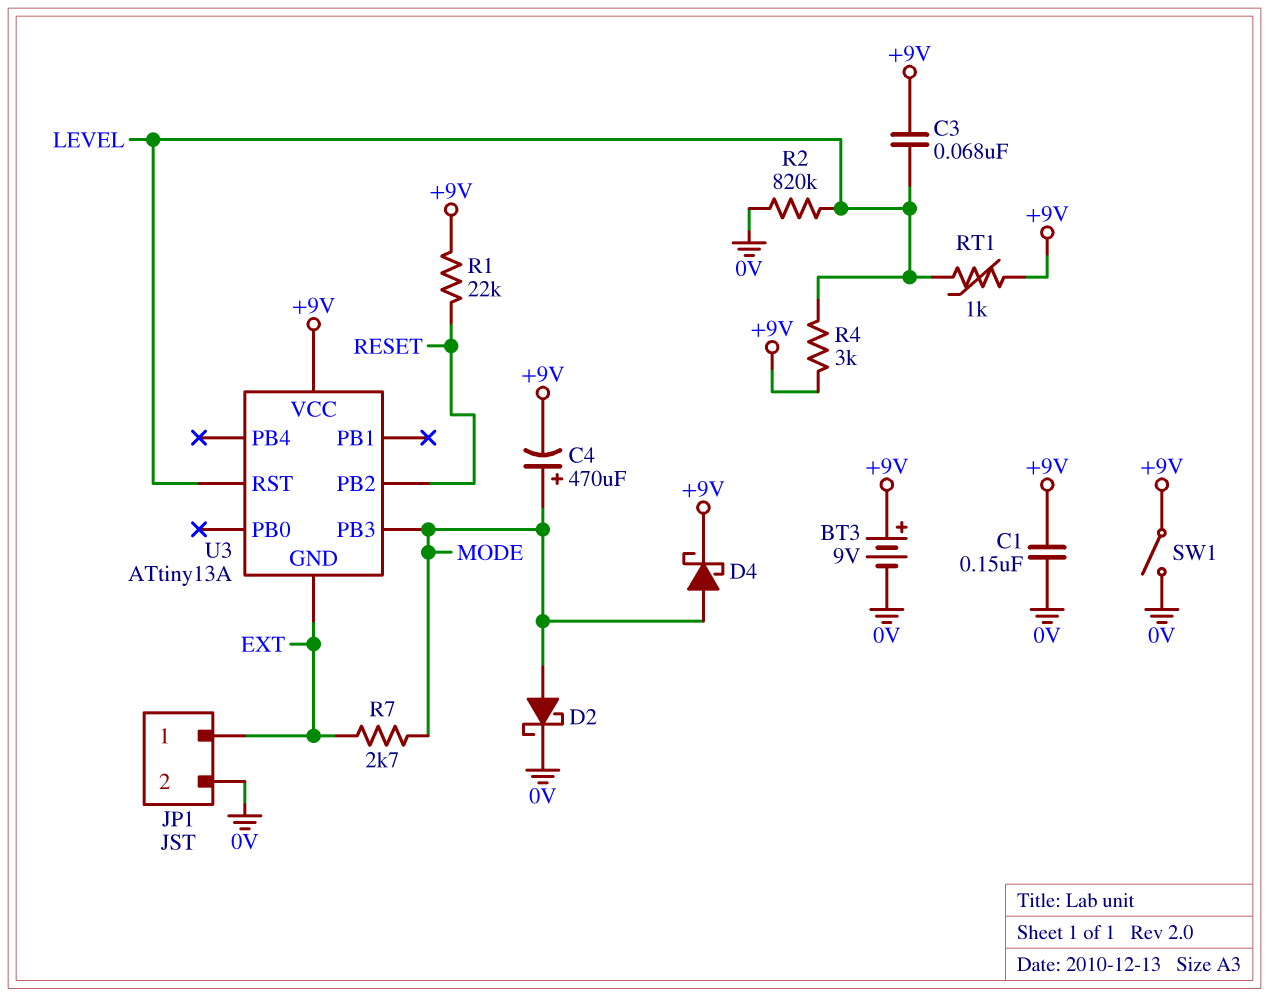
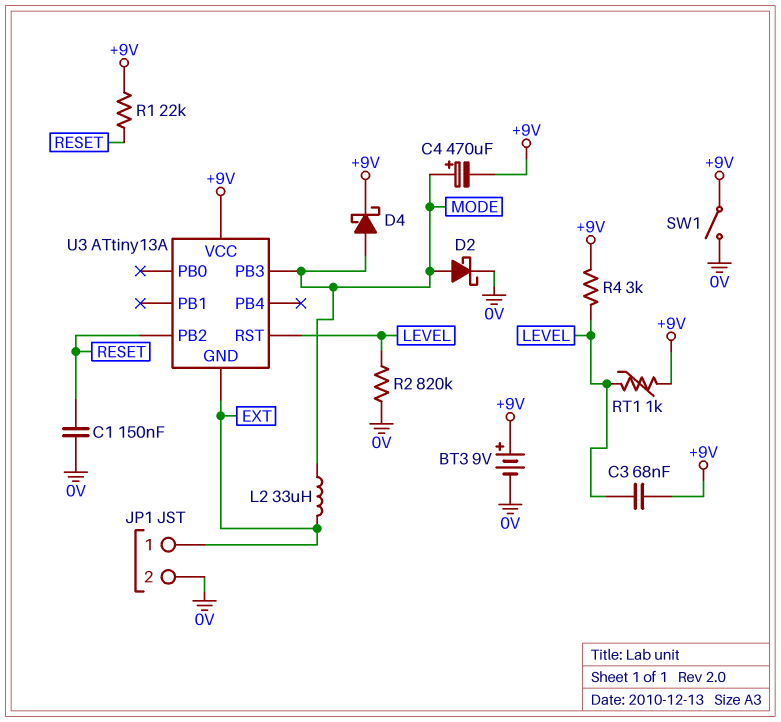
C1: 150nF (+9V, 0V) -> 150nF (0V, RESET)
L2: none -> 33uH (EXT, MODE)
R7: 2.7k (EXT, MODE) -> none

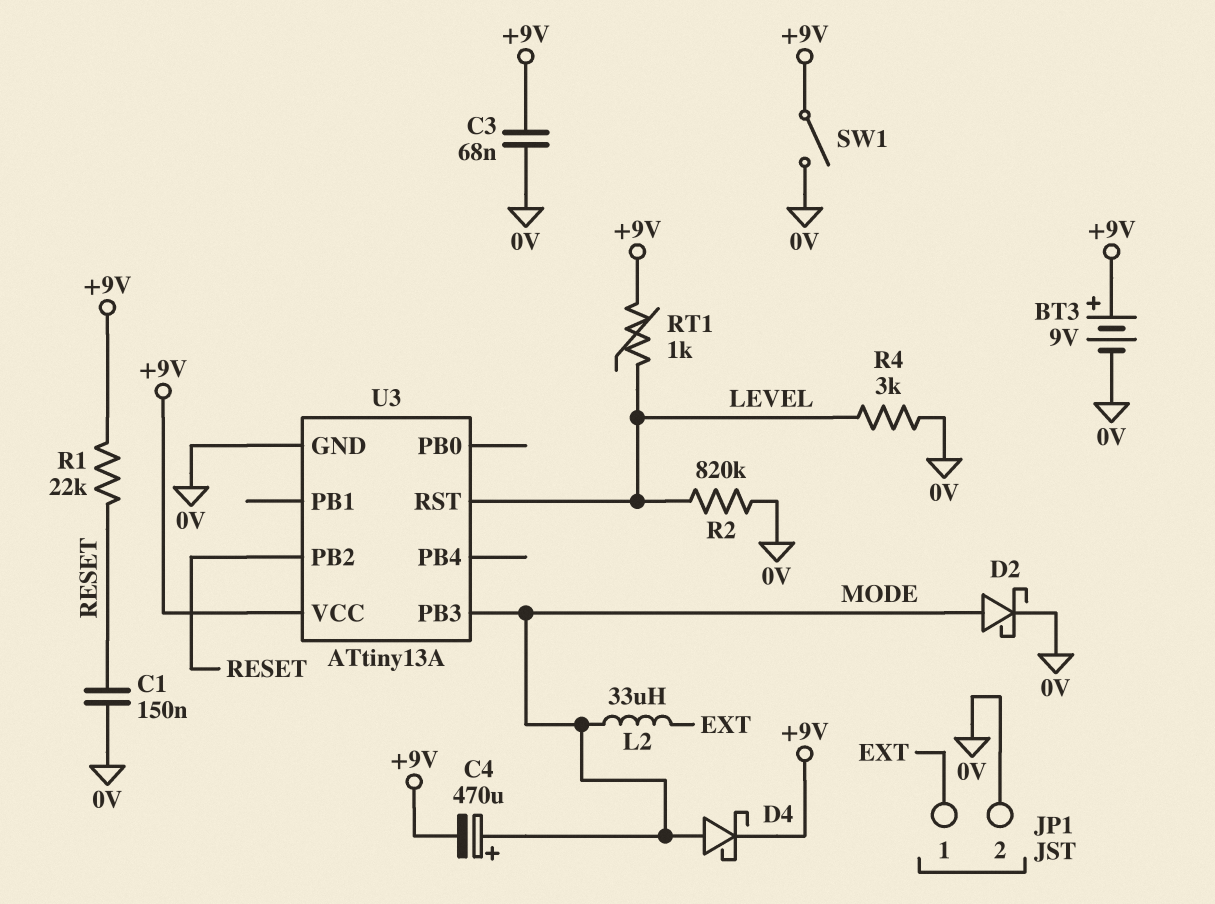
C3: 68nF (+9V, LEVEL) -> 68nF (+9V, 0V)
R4: 3k (+9V, LEVEL) -> 3k (0V, LEVEL)
U3 pin GND: EXT -> 0V

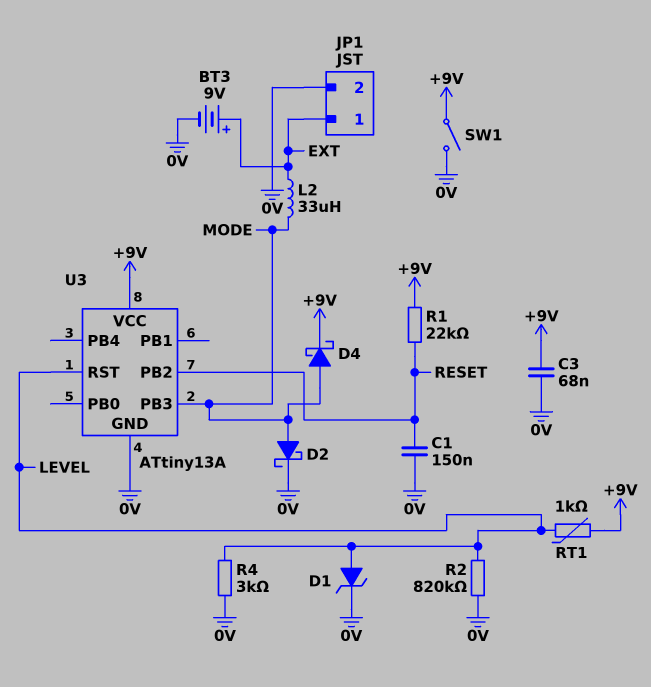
BT3: 9V (plus +9V, minus 0V) -> 9V (plus EXT, minus 0V)
C4: 470uF (plus MODE, minus +9V) -> none
D1: none -> zener (A LEVEL, K 0V)

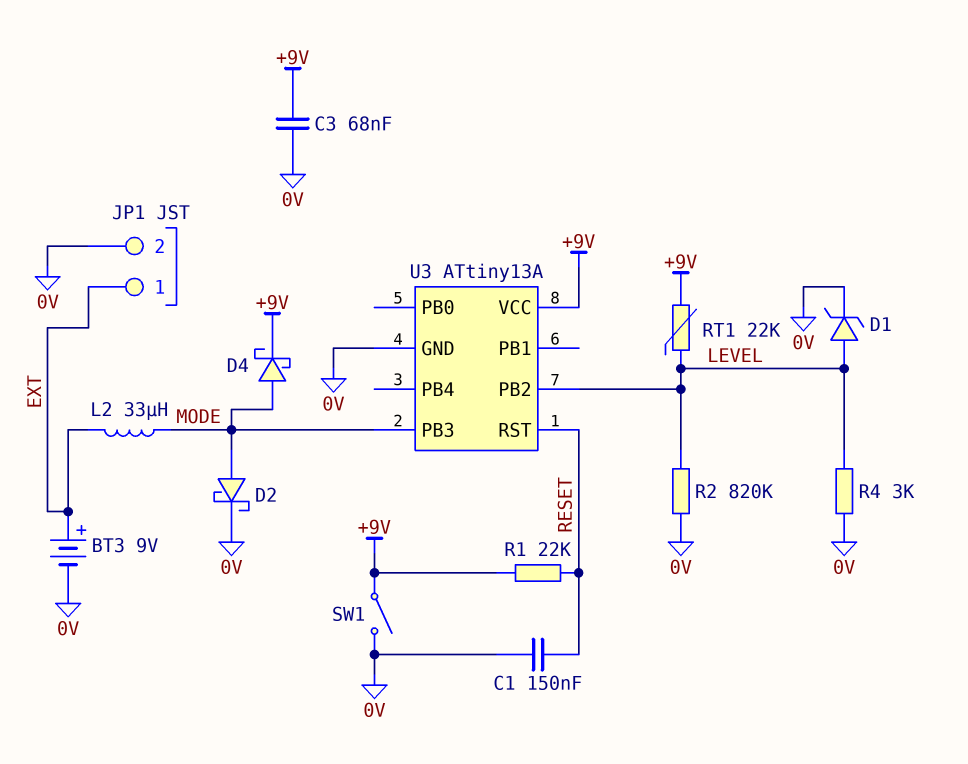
RT1: 1k (+9V, LEVEL) -> 22k (+9V, LEVEL)
U3 pin PB2: RESET -> LEVEL
U3 pin RST: LEVEL -> RESET

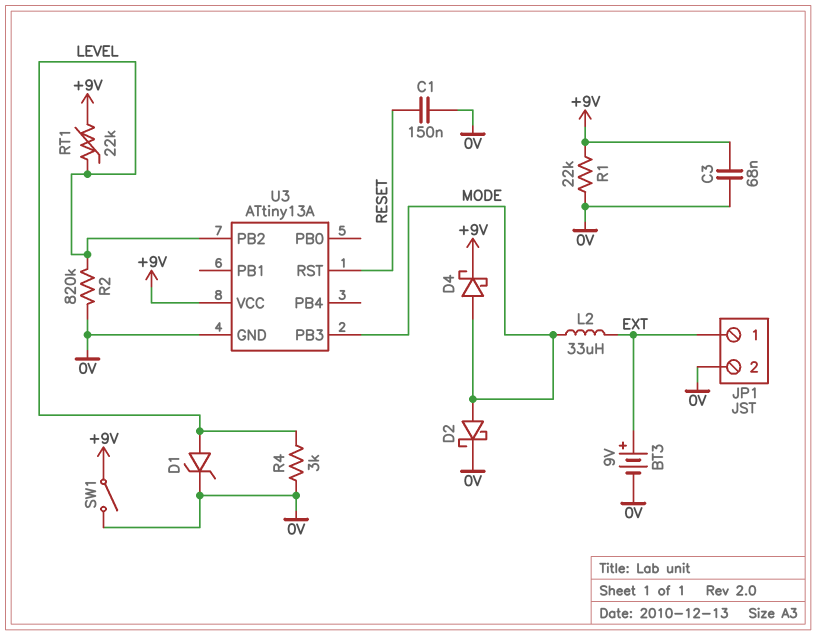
R1: 22k (+9V, RESET) -> 22k (+9V, 0V)

